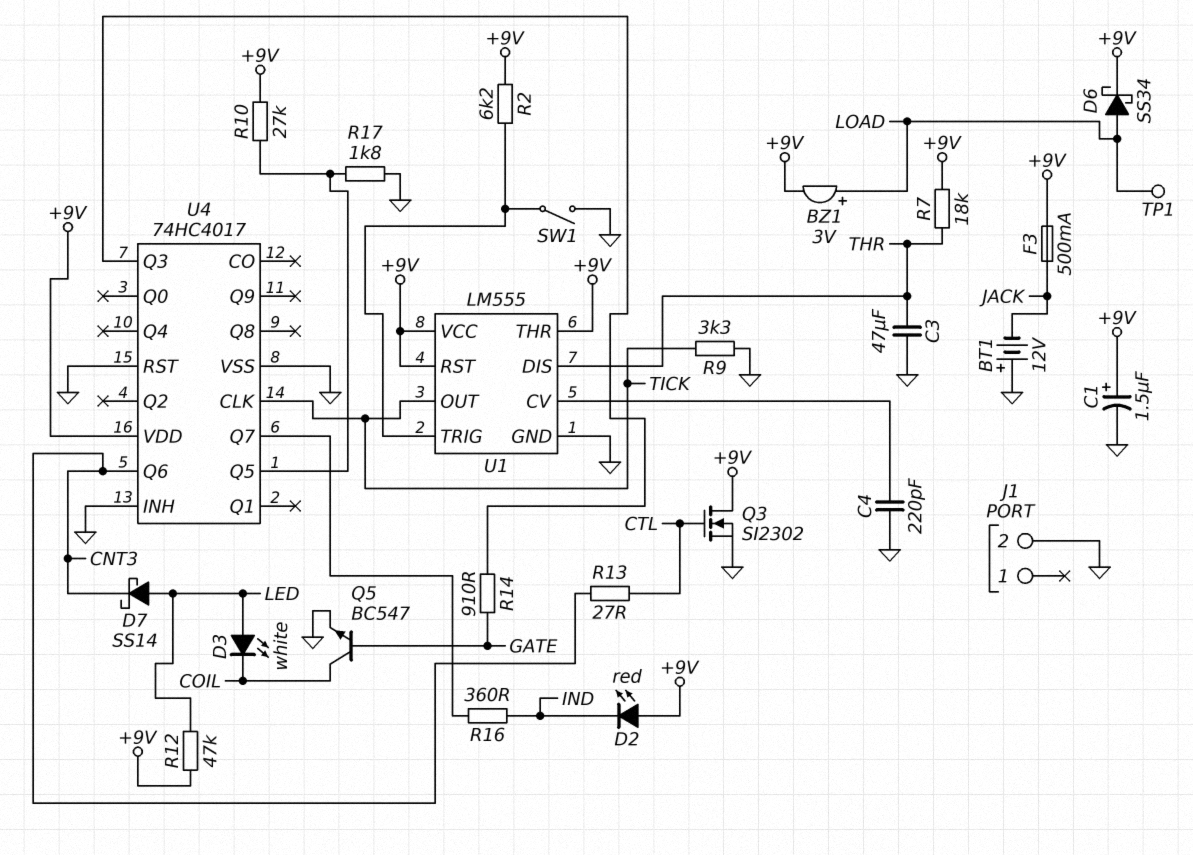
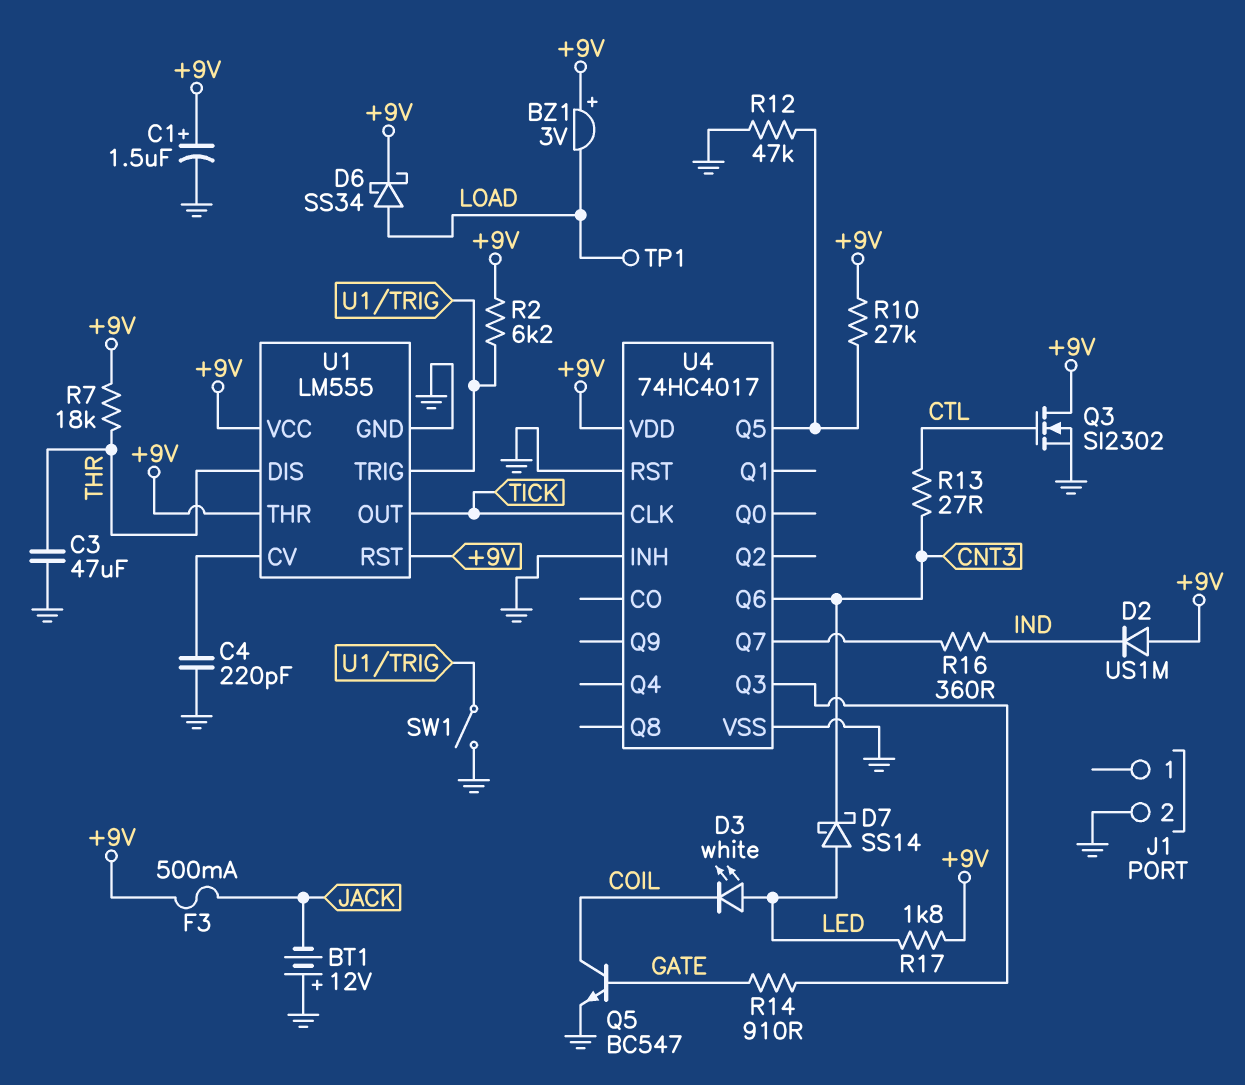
BZ1: buzzer 3V (plus LOAD, minus +9V) -> buzzer 3V (plus +9V, minus LOAD)
D2: LED red (A +9V, K IND) -> diode US1M (A +9V, K IND)
R9: 3.3k (GND, TICK) -> none
R12: 47k (+9V, LED) -> 47k (GND, U4/Q5)
R17: 1.8k (GND, U4/Q5) -> 1.8k (+9V, LED)

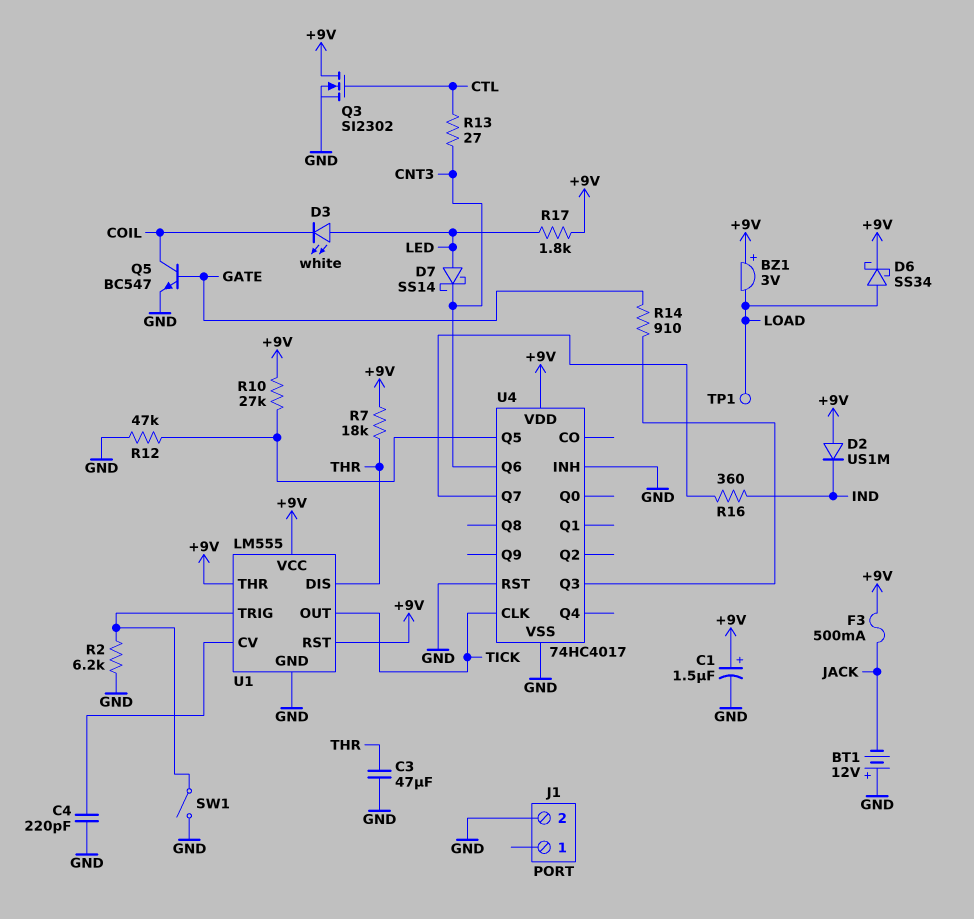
R2: 6.2k (+9V, U1/TRIG) -> 6.2k (GND, U1/TRIG)

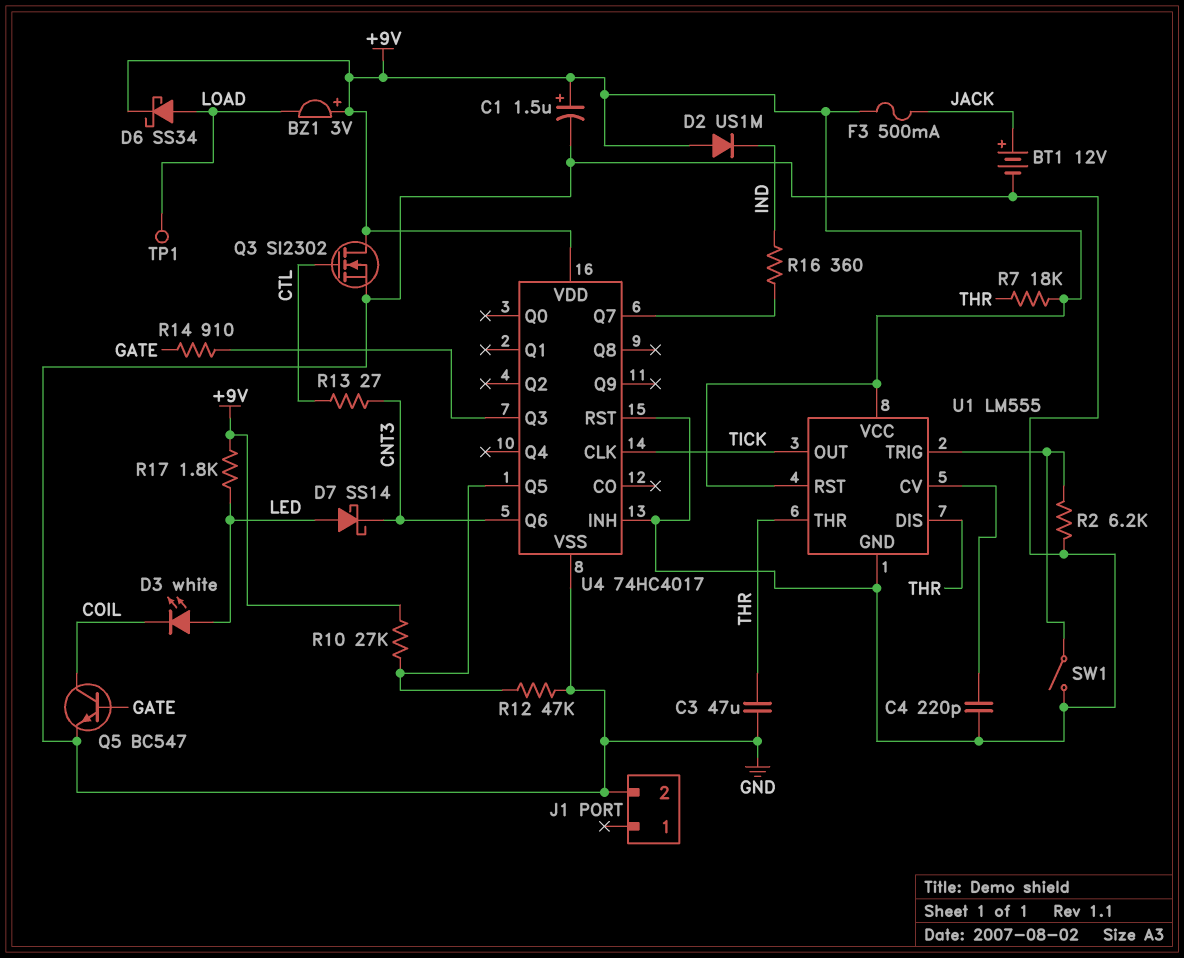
BT1: 12V (plus GND, minus JACK) -> 12V (plus JACK, minus GND)
U1 pin THR: +9V -> THR

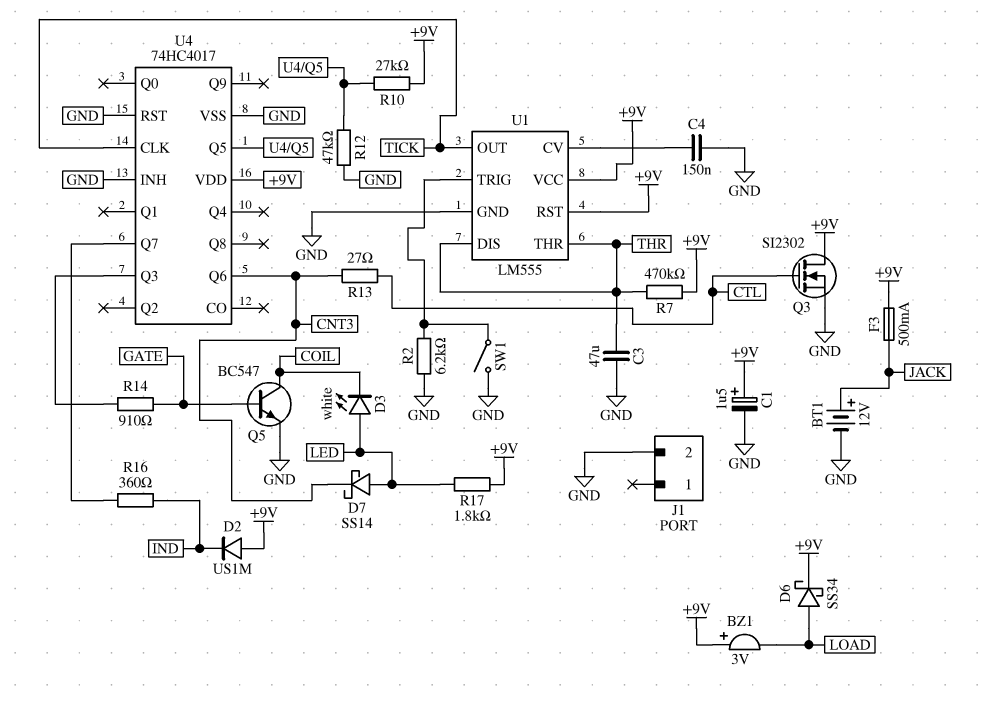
C4: 220pF (GND, U1/CV) -> 150nF (GND, U1/CV)
R7: 18k (+9V, THR) -> 470k (+9V, THR)
TP1: test point (LOAD) -> none

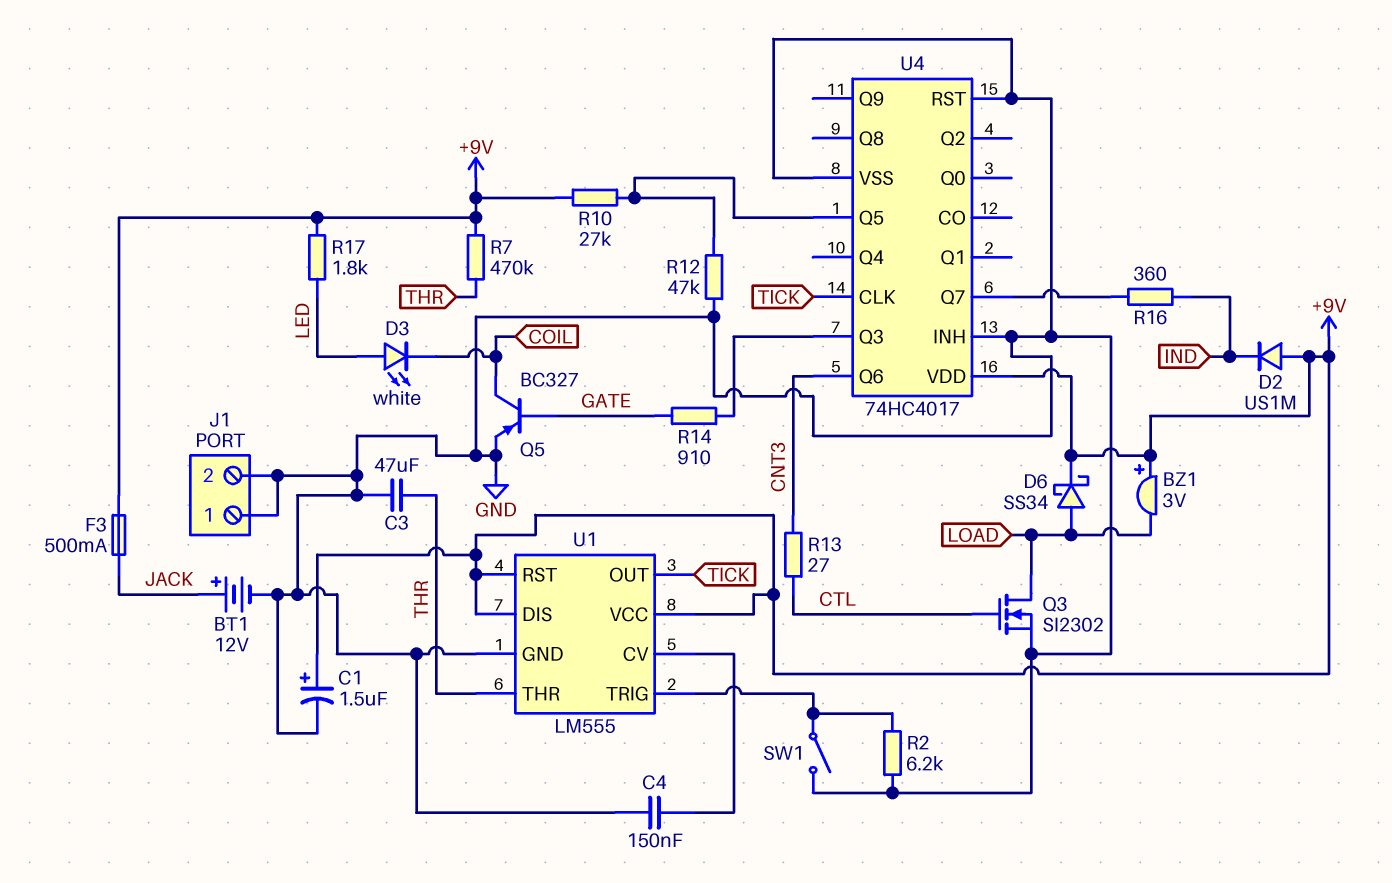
D7: schottky SS14 (A LED, K CNT3) -> none
J1 pin 1: none -> GND
Q3: NMOS SI2302 (G CTL, D +9V, S GND) -> NMOS SI2302 (G CTL, D LOAD, S GND)
Q5: NPN BC547 (B GATE, C COIL, E GND) -> PNP BC327 (B GATE, C COIL, E GND)
U1 pin DIS: THR -> +9V

